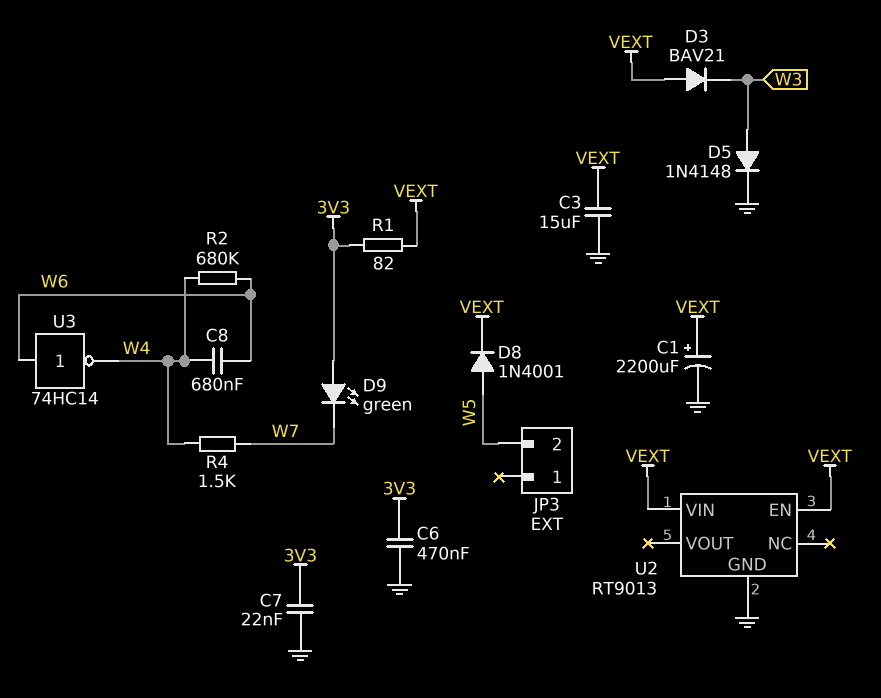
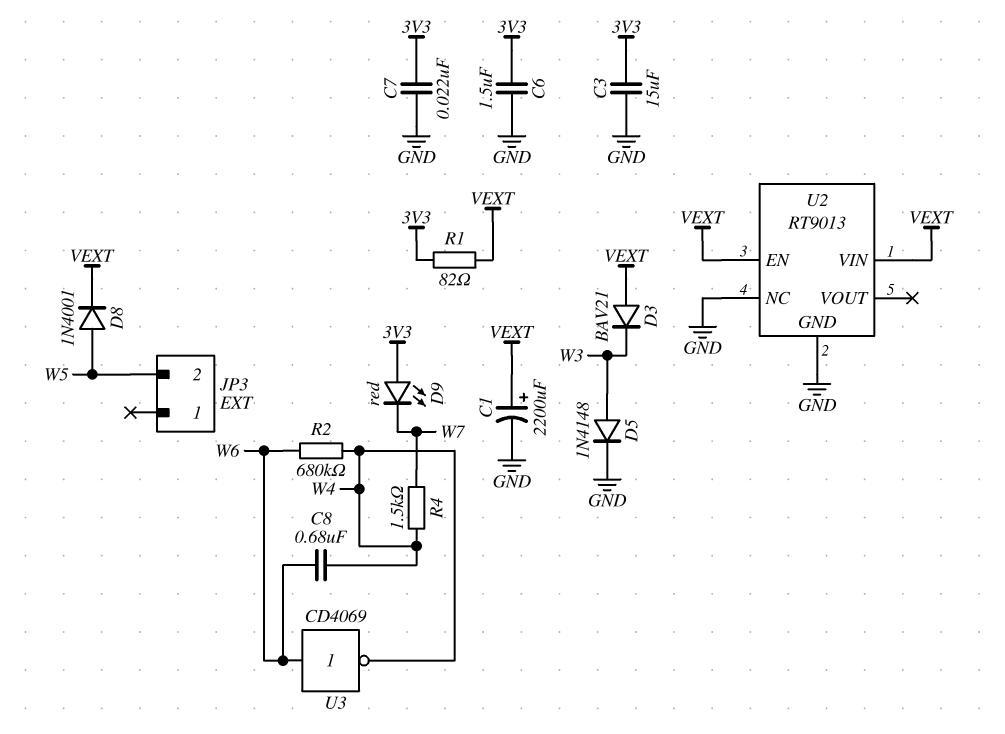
C3: 15uF (GND, VEXT) -> 15uF (3V3, GND)
C6: 470nF (3V3, GND) -> 1.5uF (3V3, GND)
D9: LED green (A 3V3, K W7) -> LED red (A 3V3, K W7)
U2 pin NC: none -> GND
U3: NOT 74HC14 (in W6, out W4) -> NOT CD4069 (in W6, out W4)

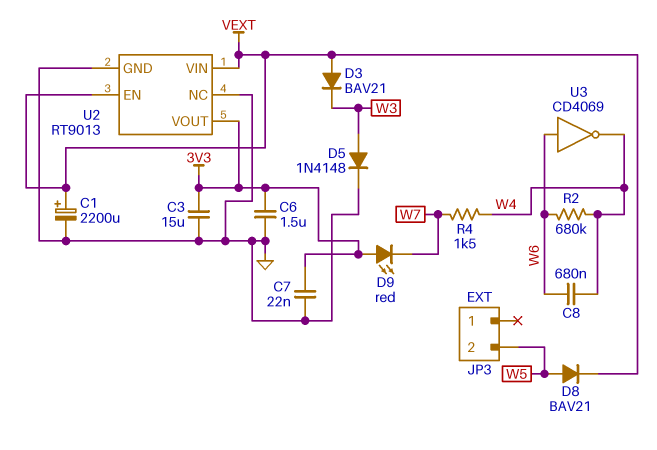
D8: diode 1N4001 (A W5, K VEXT) -> diode BAV21 (A W5, K VEXT)
R1: 82 (3V3, VEXT) -> none
U2 pin VOUT: none -> 3V3

